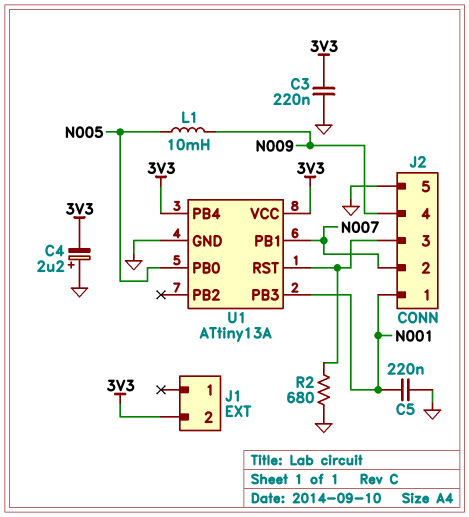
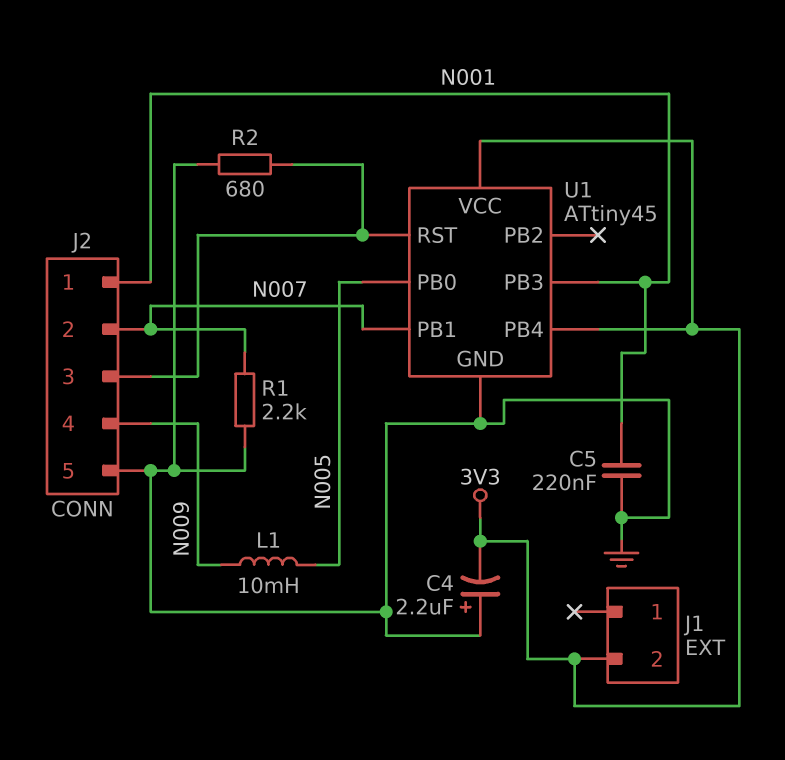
C3: 220nF (3V3, GND) -> none
R1: none -> 2.2k (GND, N007)
U1: ATtiny13A -> ATtiny45

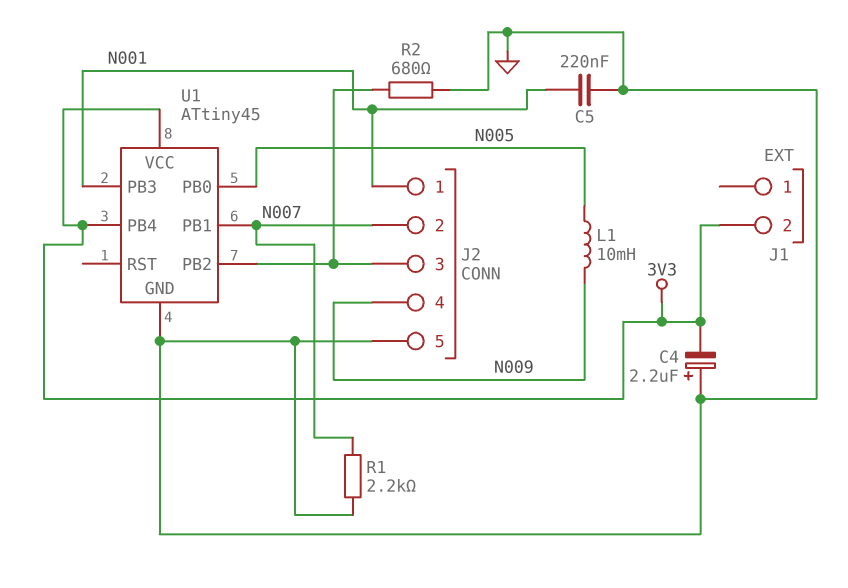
U1 pin PB2: none -> J2/3
U1 pin RST: J2/3 -> none

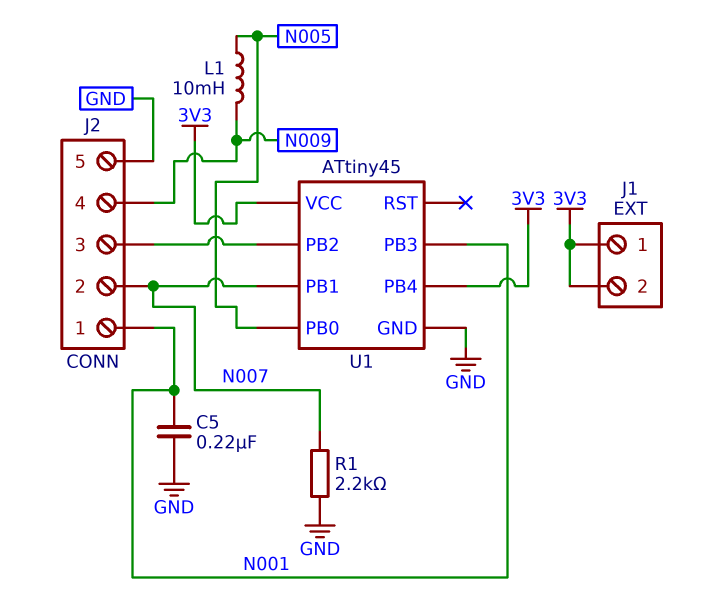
C4: 2.2uF (plus GND, minus 3V3) -> none
J1 pin 1: none -> 3V3
R2: 680 (GND, J2/3) -> none

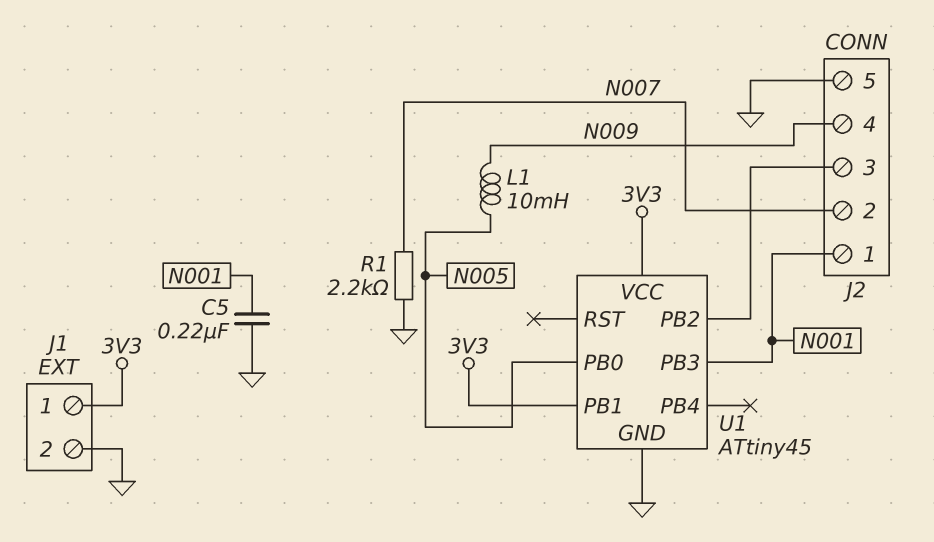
J1 pin 2: 3V3 -> GND
U1 pin PB1: N007 -> 3V3
U1 pin PB4: 3V3 -> none

